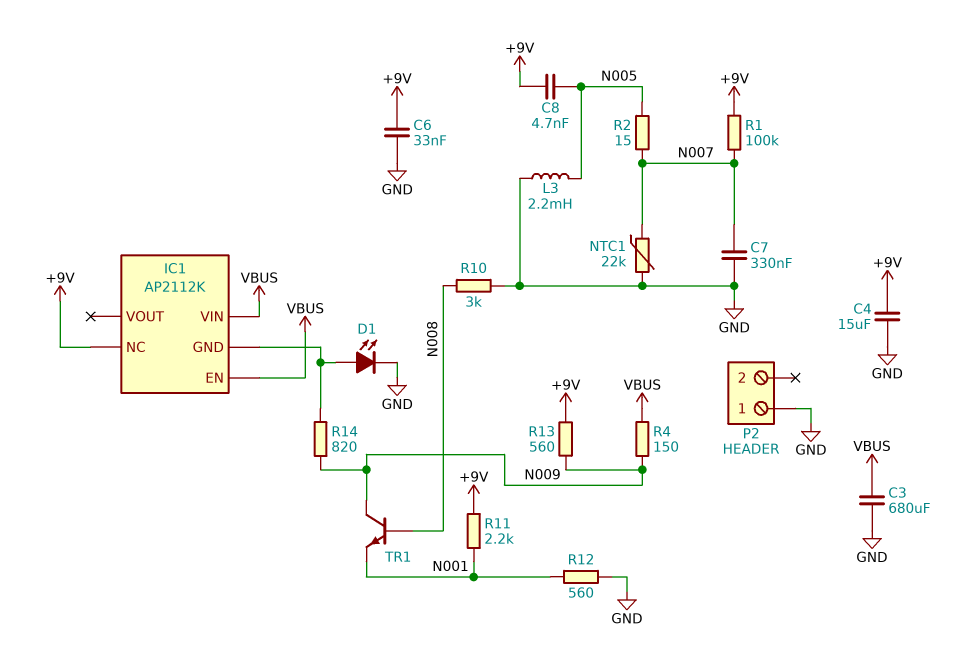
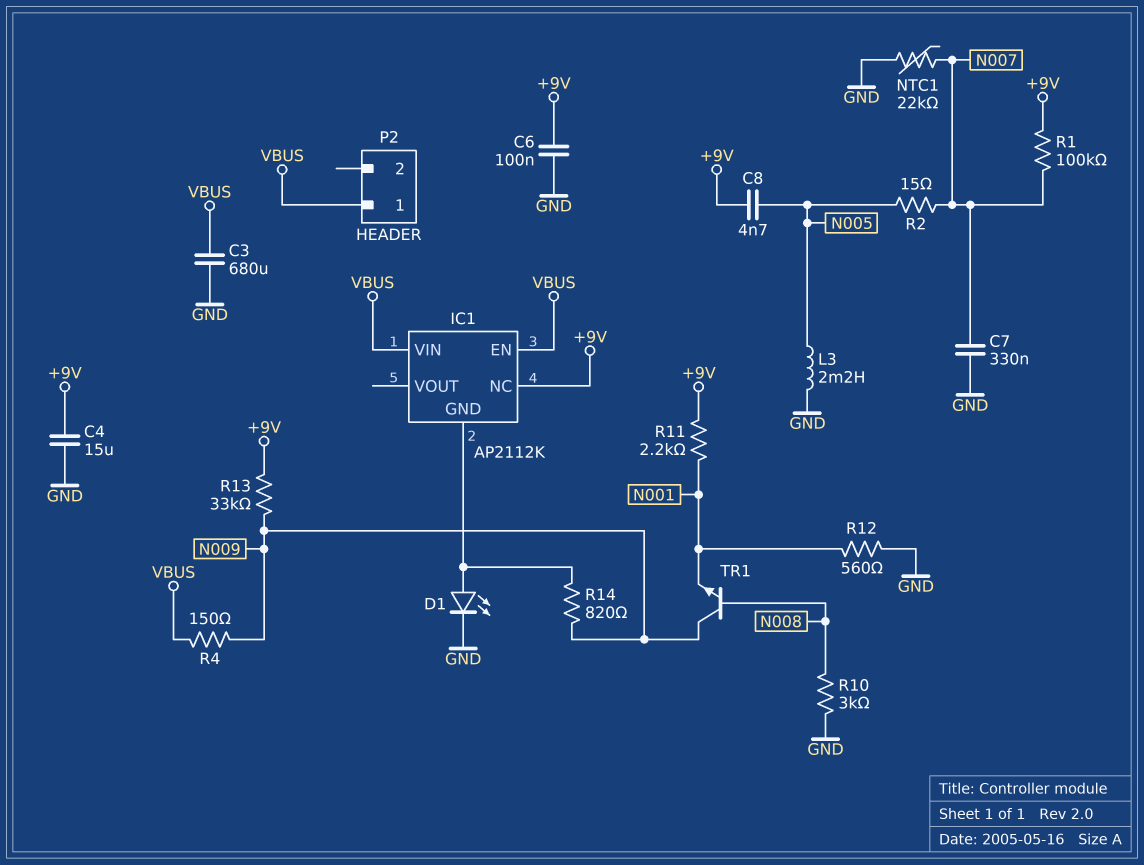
C6: 33nF (+9V, GND) -> 100nF (+9V, GND)
P2 pin 1: GND -> VBUS
R13: 560 (+9V, N009) -> 33k (+9V, N009)

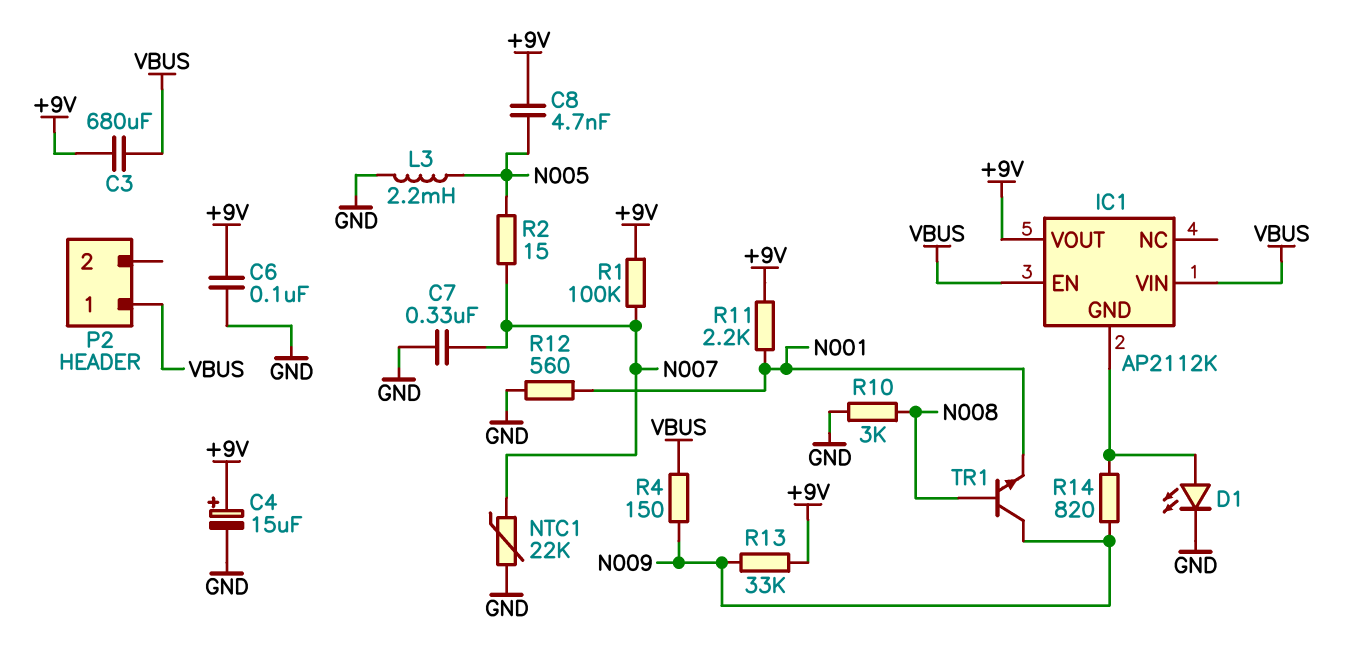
C3: 680uF (GND, VBUS) -> 680uF (+9V, VBUS)
C4: 15uF (+9V, GND) -> 15uF (plus +9V, minus GND)
IC1 pin NC: +9V -> none
IC1 pin VOUT: none -> +9V

